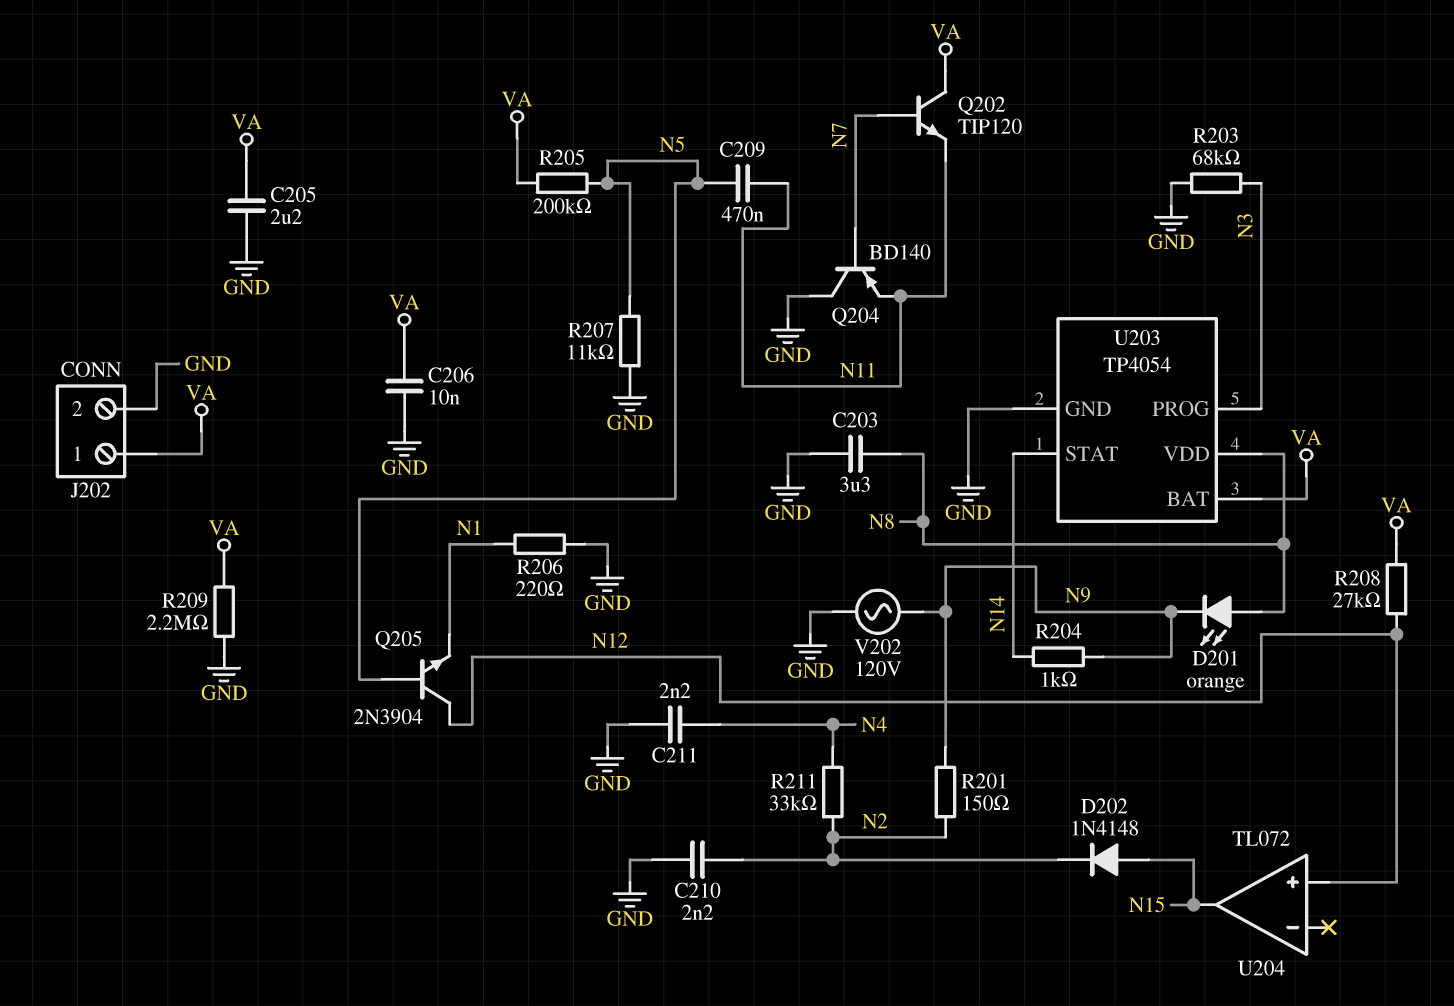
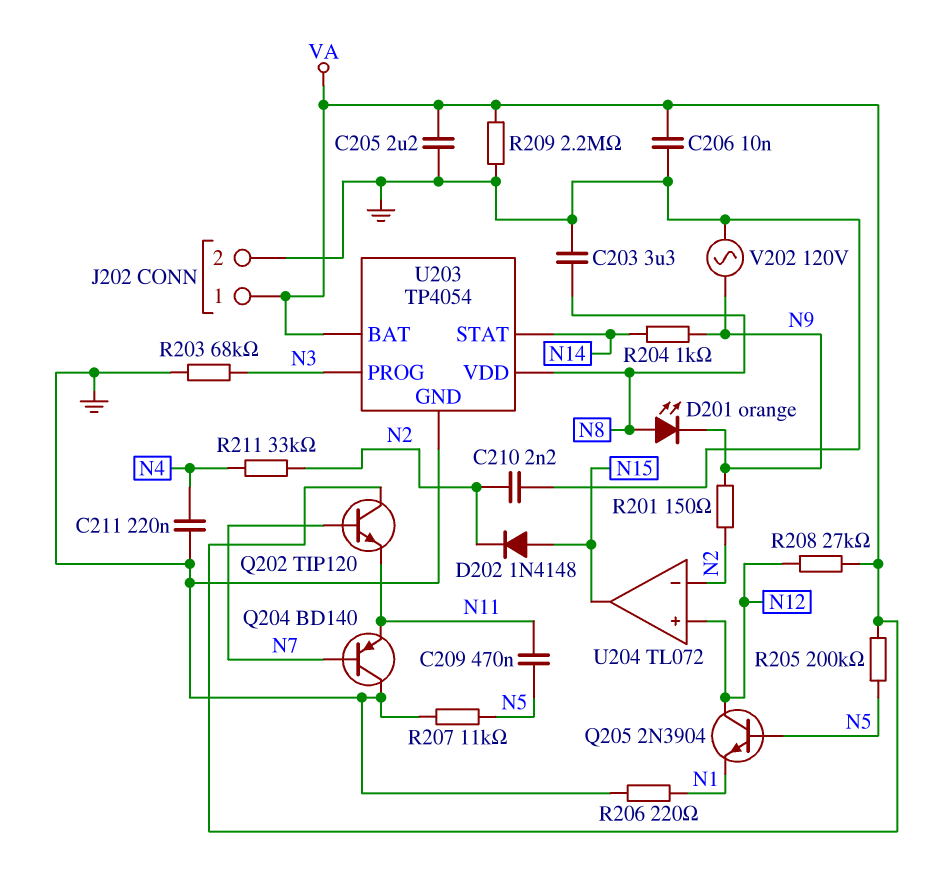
C211: 2.2nF (GND, N4) -> 220nF (GND, N4)
U204 pin in-: none -> N2

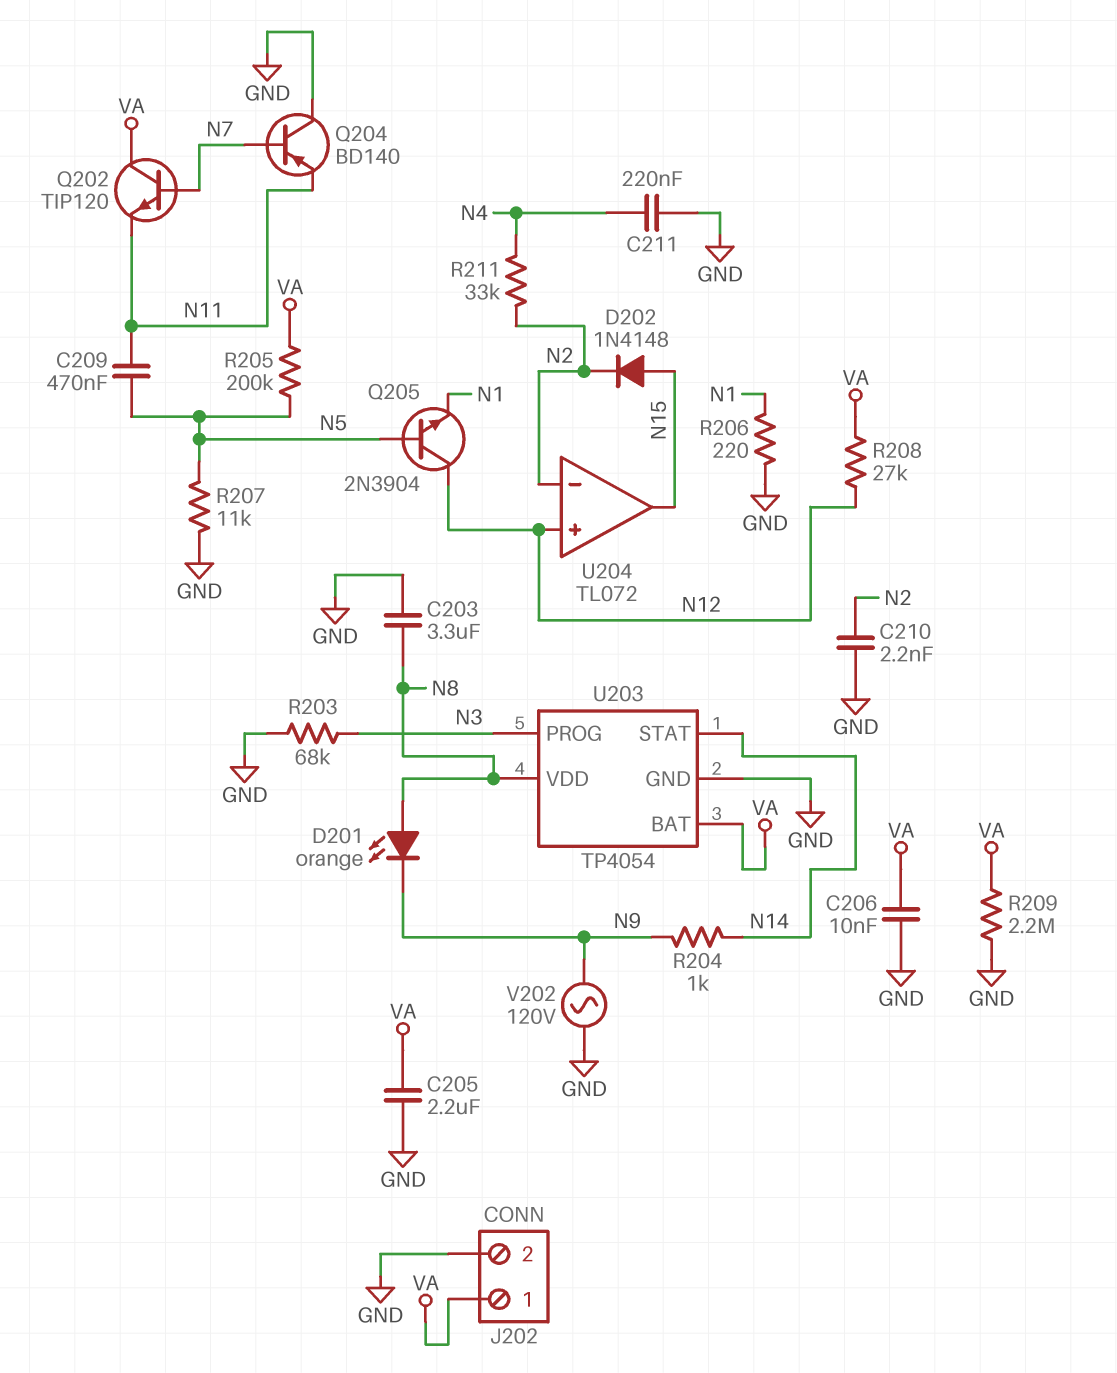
R201: 150 (N2, N9) -> none

